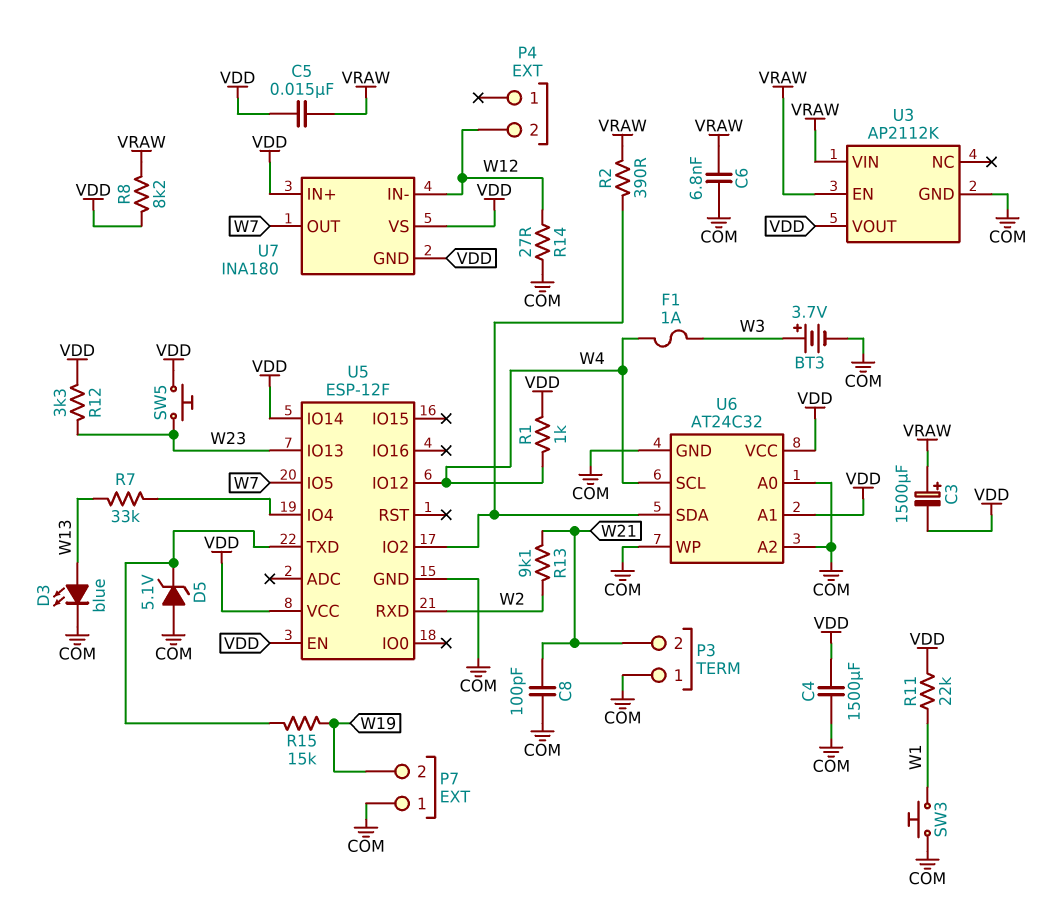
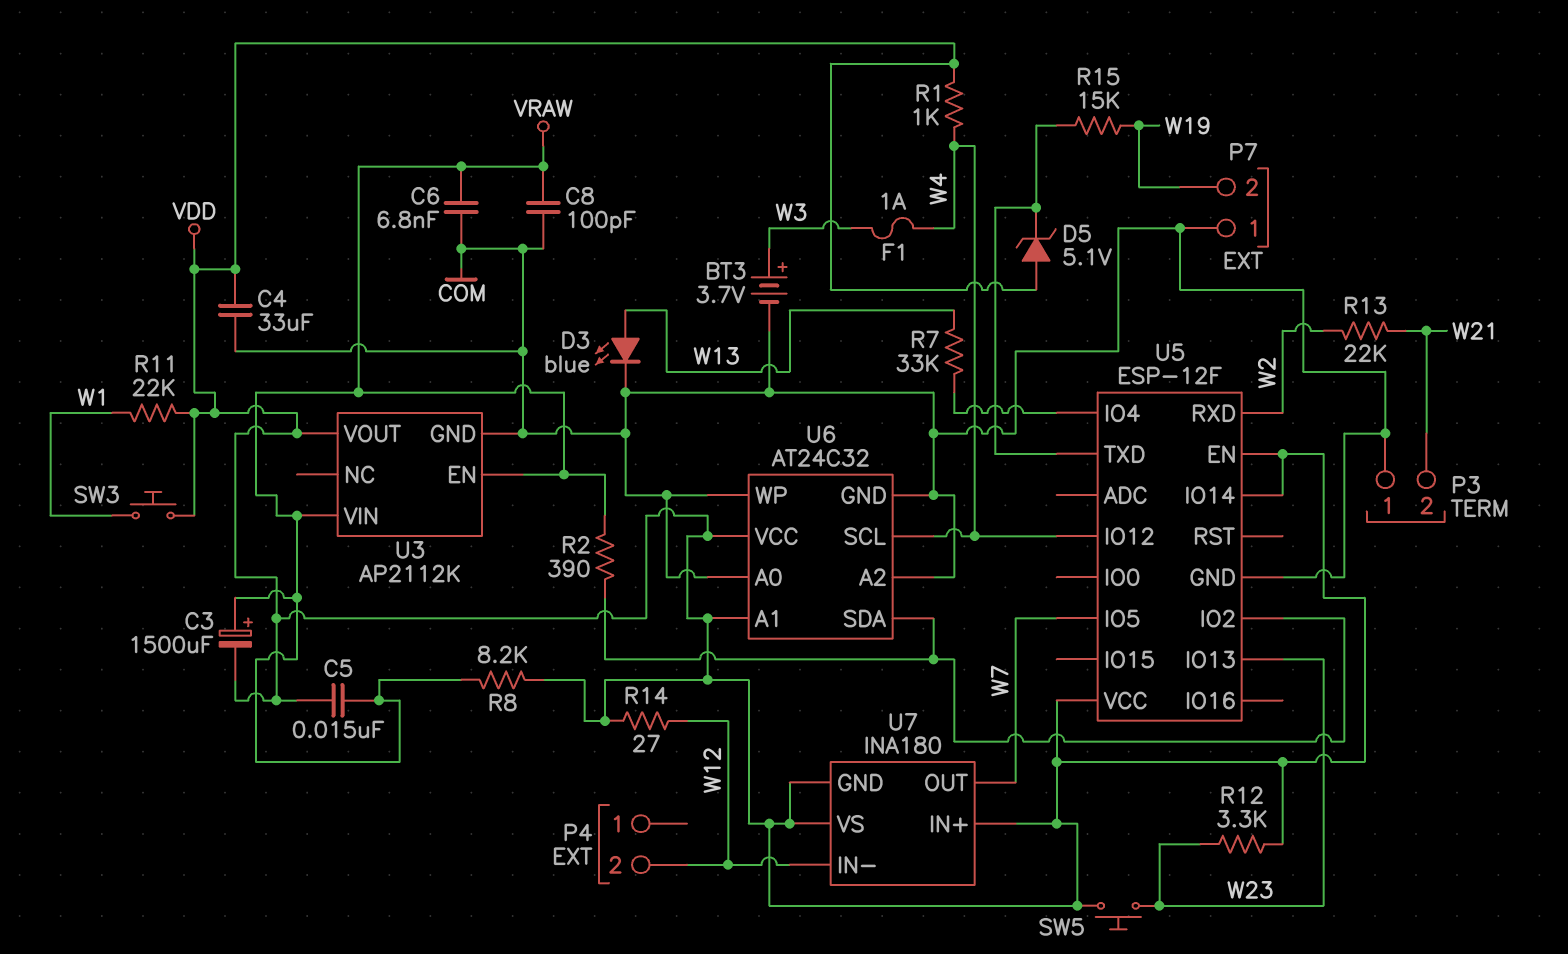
C4: 1500uF (COM, VDD) -> 33uF (COM, VDD)
C8: 100pF (COM, W21) -> 100pF (COM, VRAW)
D5: zener 5.1V (A COM, K U5/TXD) -> zener 5.1V (A VDD, K U5/TXD)
R13: 9.1k (W2, W21) -> 22k (W2, W21)
R14: 27 (COM, W12) -> 27 (VDD, W12)
SW3: button (COM, W1) -> button (VDD, W1)

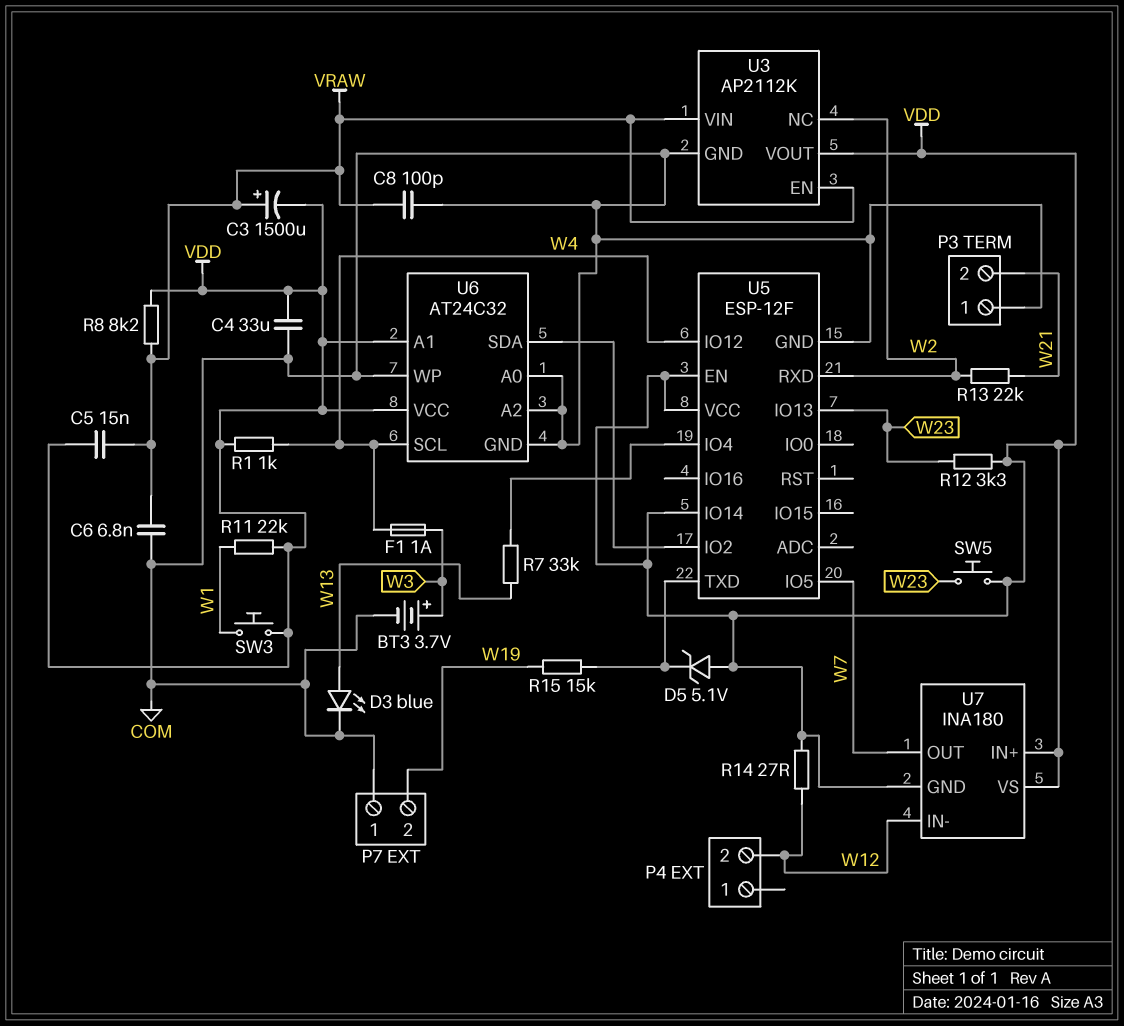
R2: 390 (U5/IO2, VRAW) -> none
U3 pin NC: none -> W2

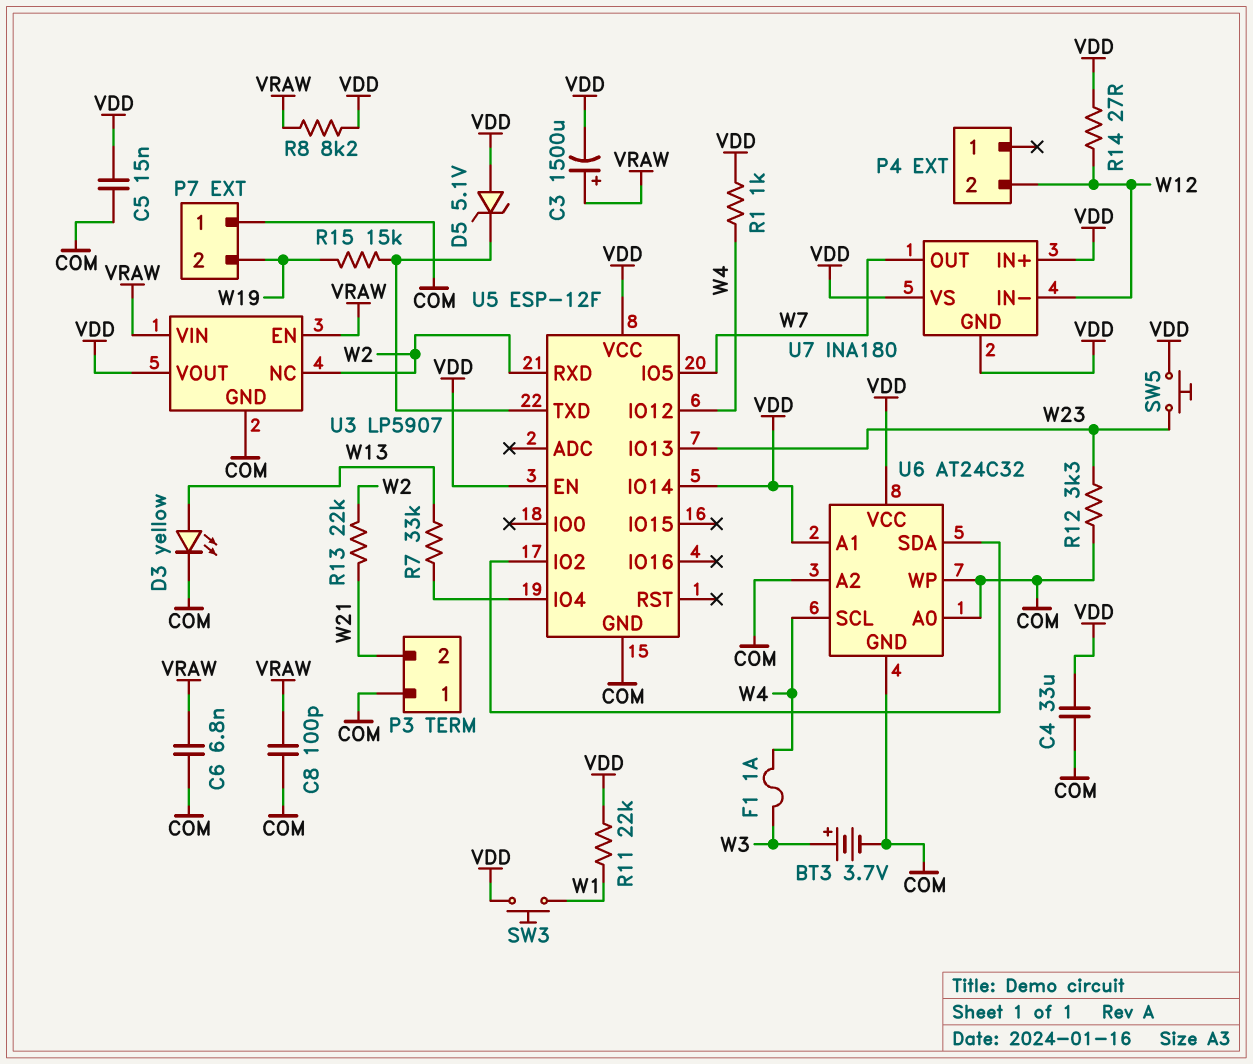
C5: 15nF (VDD, VRAW) -> 15nF (COM, VDD)
D3: LED blue (A W13, K COM) -> LED yellow (A W13, K COM)
R12: 3.3k (VDD, W23) -> 3.3k (COM, W23)
U3: AP2112K -> LP5907

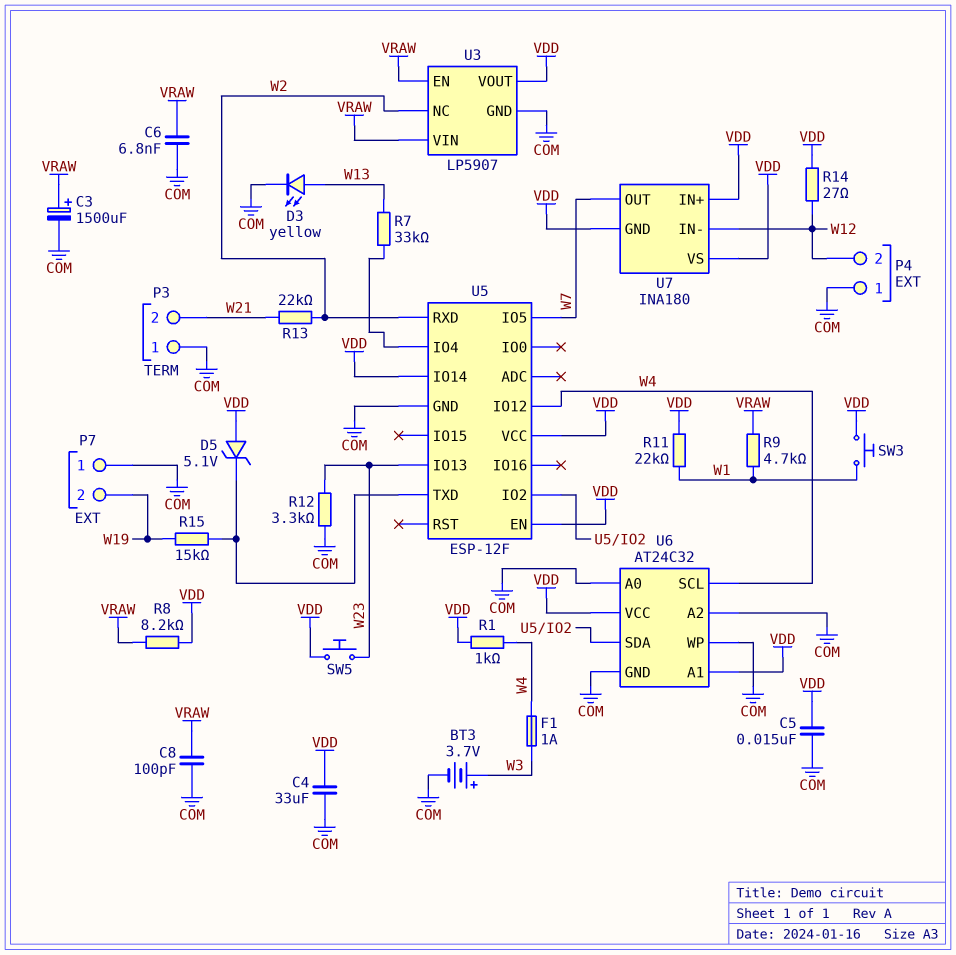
C3: 1500uF (plus VRAW, minus VDD) -> 1500uF (plus VRAW, minus COM)
P4 pin 1: none -> COM
R9: none -> 4.7k (VRAW, W1)

